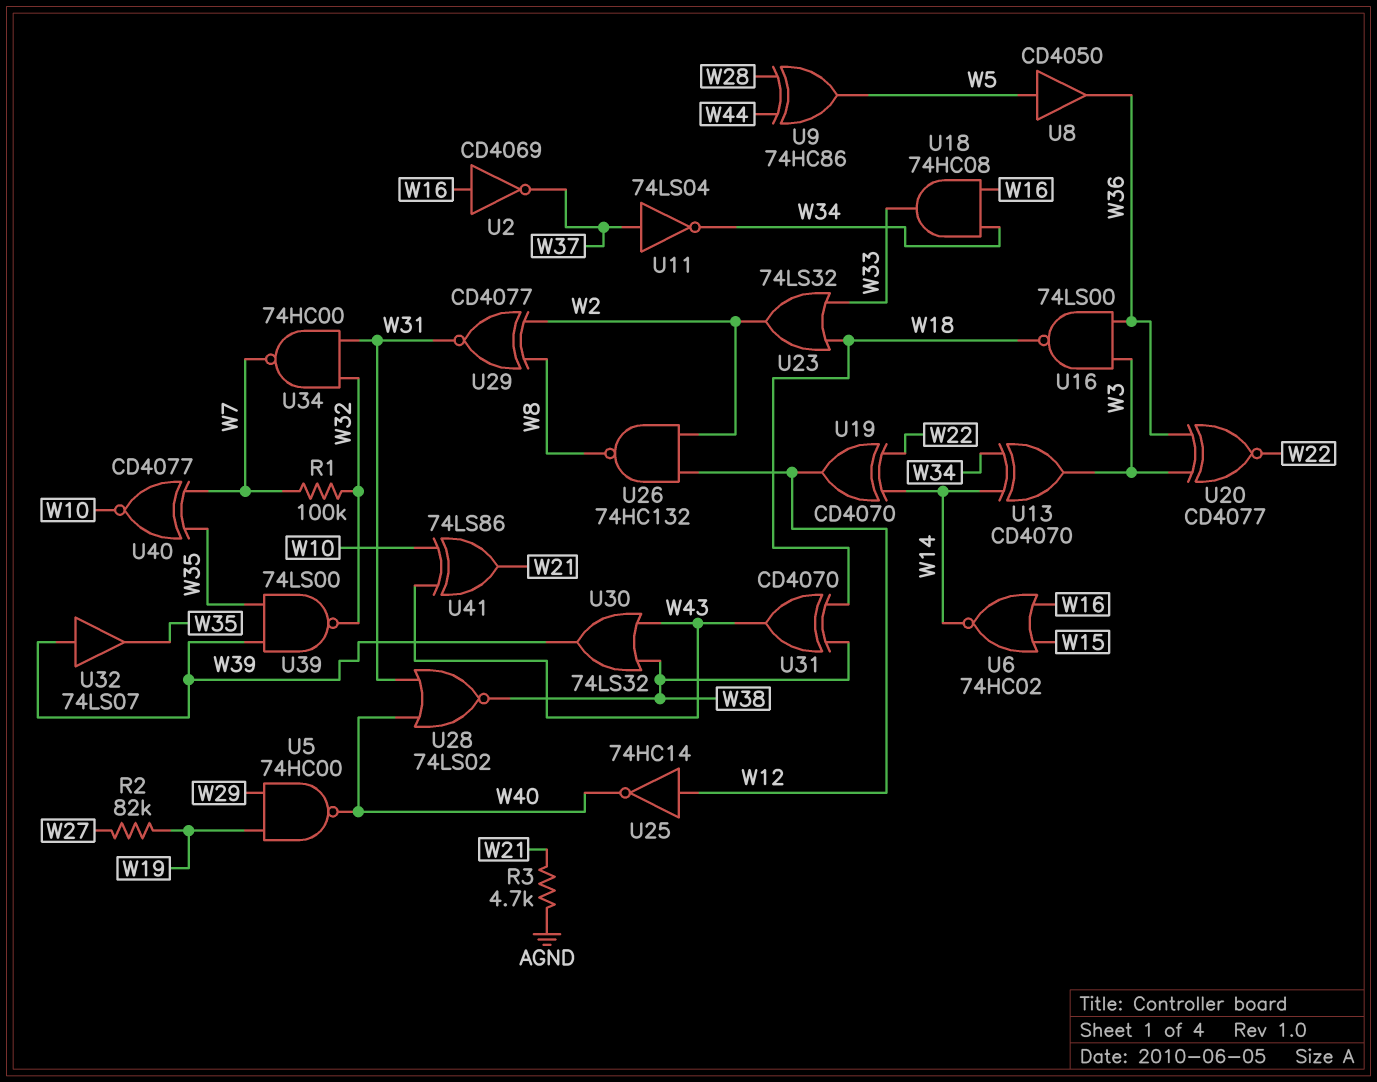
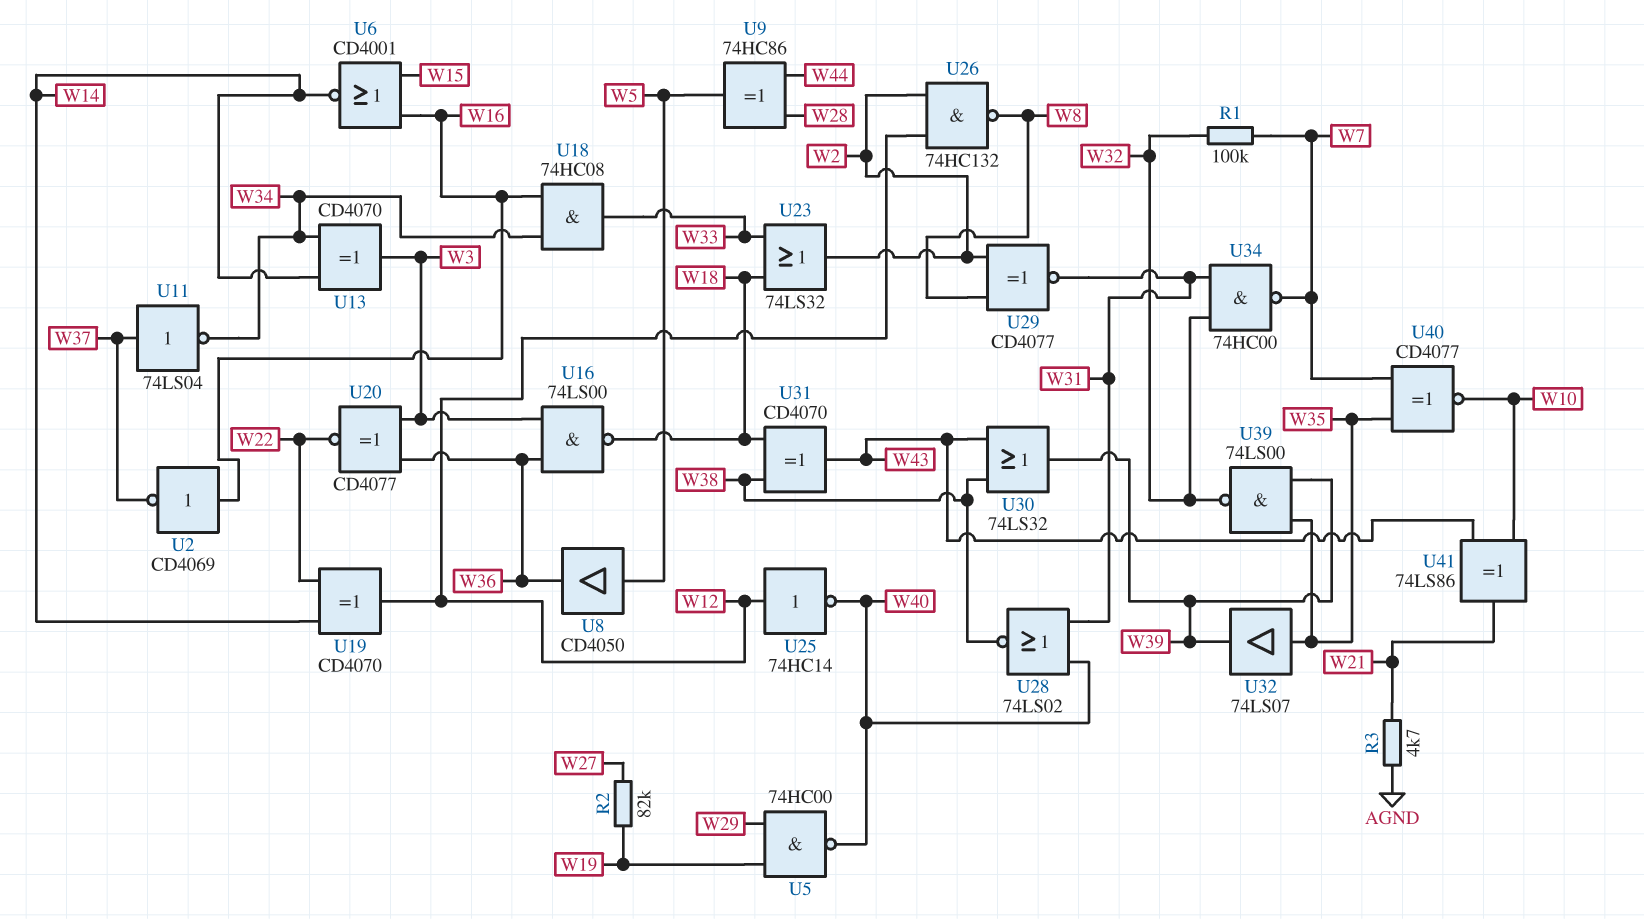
U6: NOR 74HC02 (in W15, in W16, out W14) -> NOR CD4001 (in W15, in W16, out W14)
U32: buffer 74LS07 (in W39, out W35) -> buffer 74LS07 (in W35, out W39)

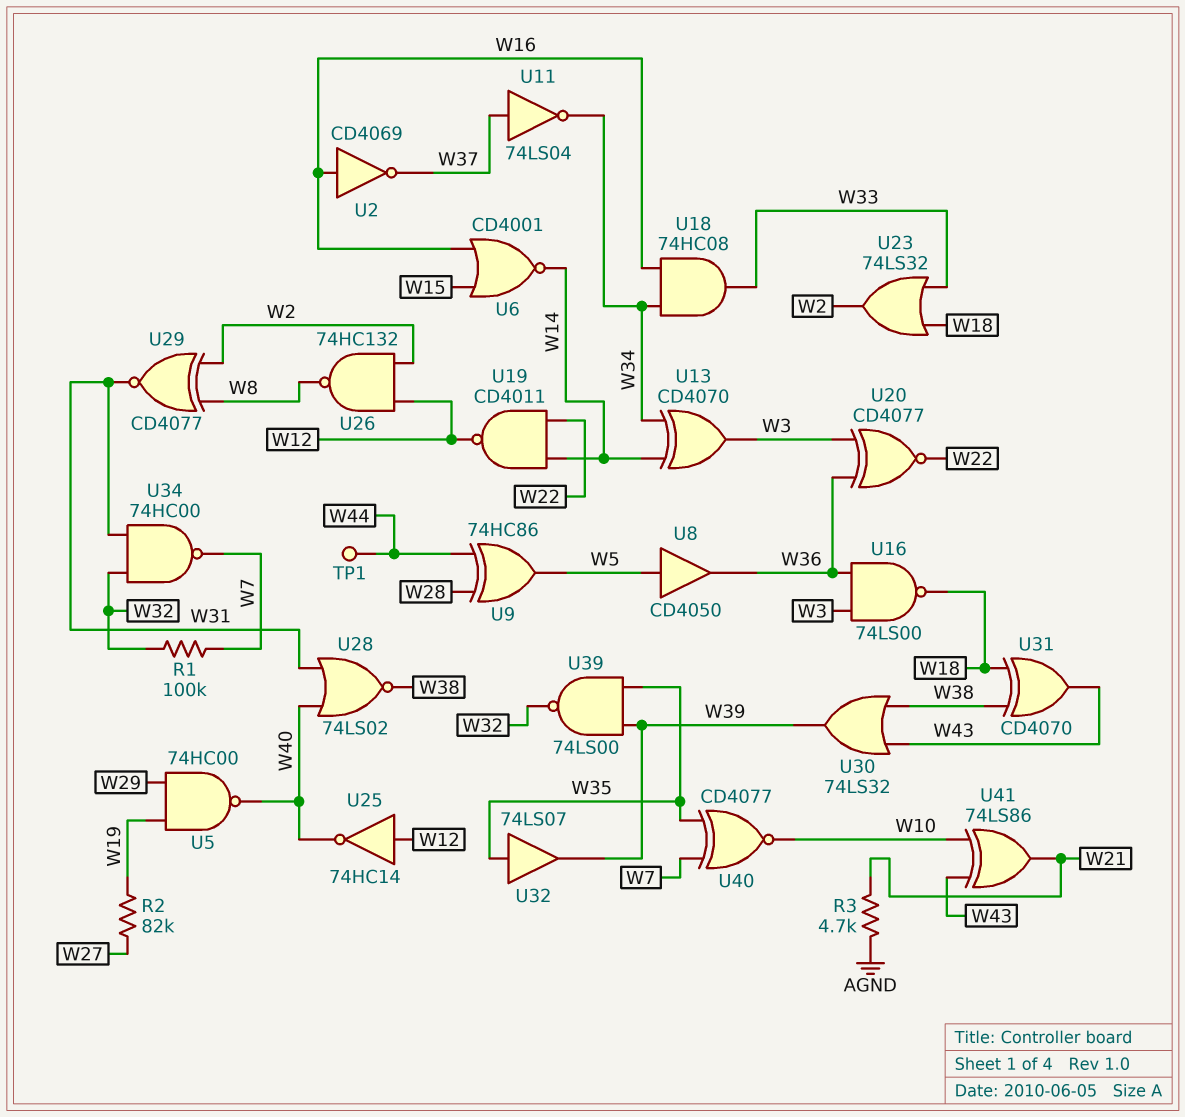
TP1: none -> test point (W44)
U19: XOR CD4070 (in W14, in W22, out W12) -> NAND CD4011 (in W14, in W22, out W12)

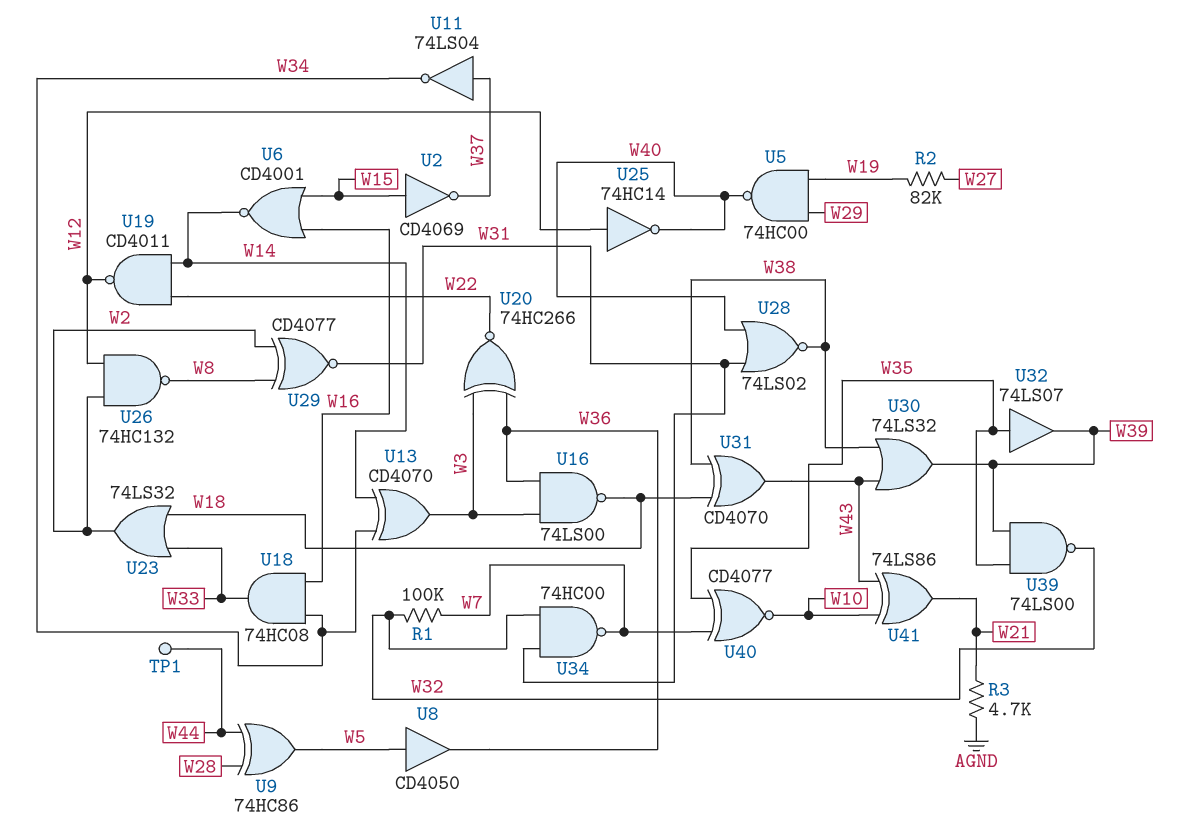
U2: NOT CD4069 (in W16, out W37) -> NOT CD4069 (in W15, out W37)
U20: XNOR CD4077 (in W3, in W36, out W22) -> XNOR 74HC266 (in W3, in W36, out W22)

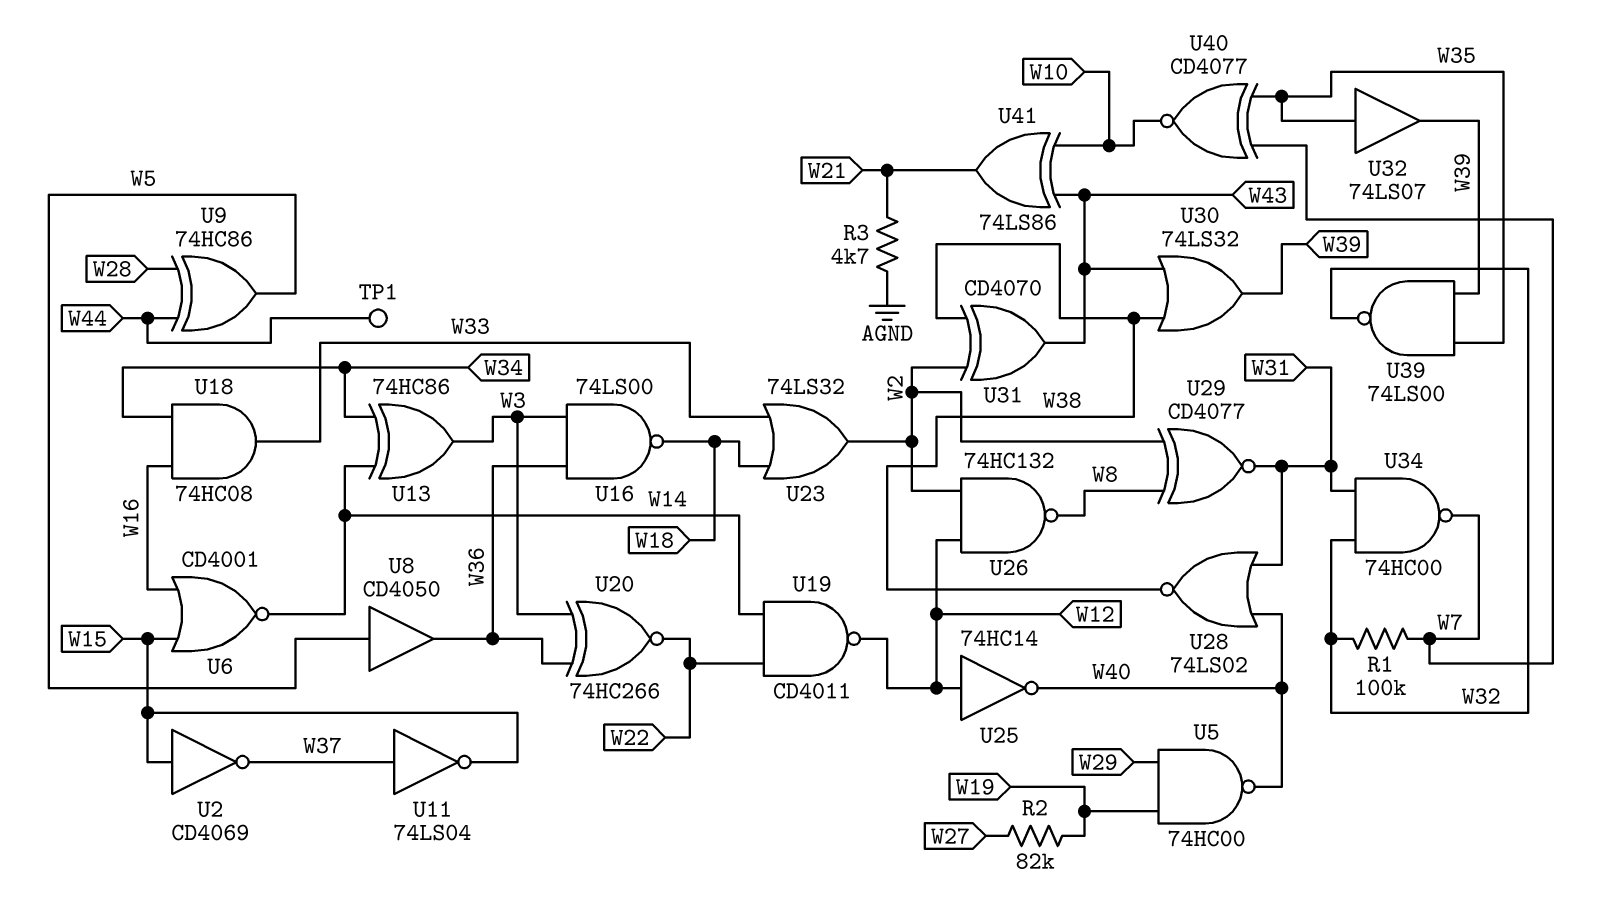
U11: NOT 74LS04 (in W37, out W34) -> NOT 74LS04 (in W37, out W15)
U13: XOR CD4070 (in W14, in W34, out W3) -> XOR 74HC86 (in W14, in W34, out W3)
U31: XOR CD4070 (in W18, in W38, out W43) -> XOR CD4070 (in W2, in W38, out W43)

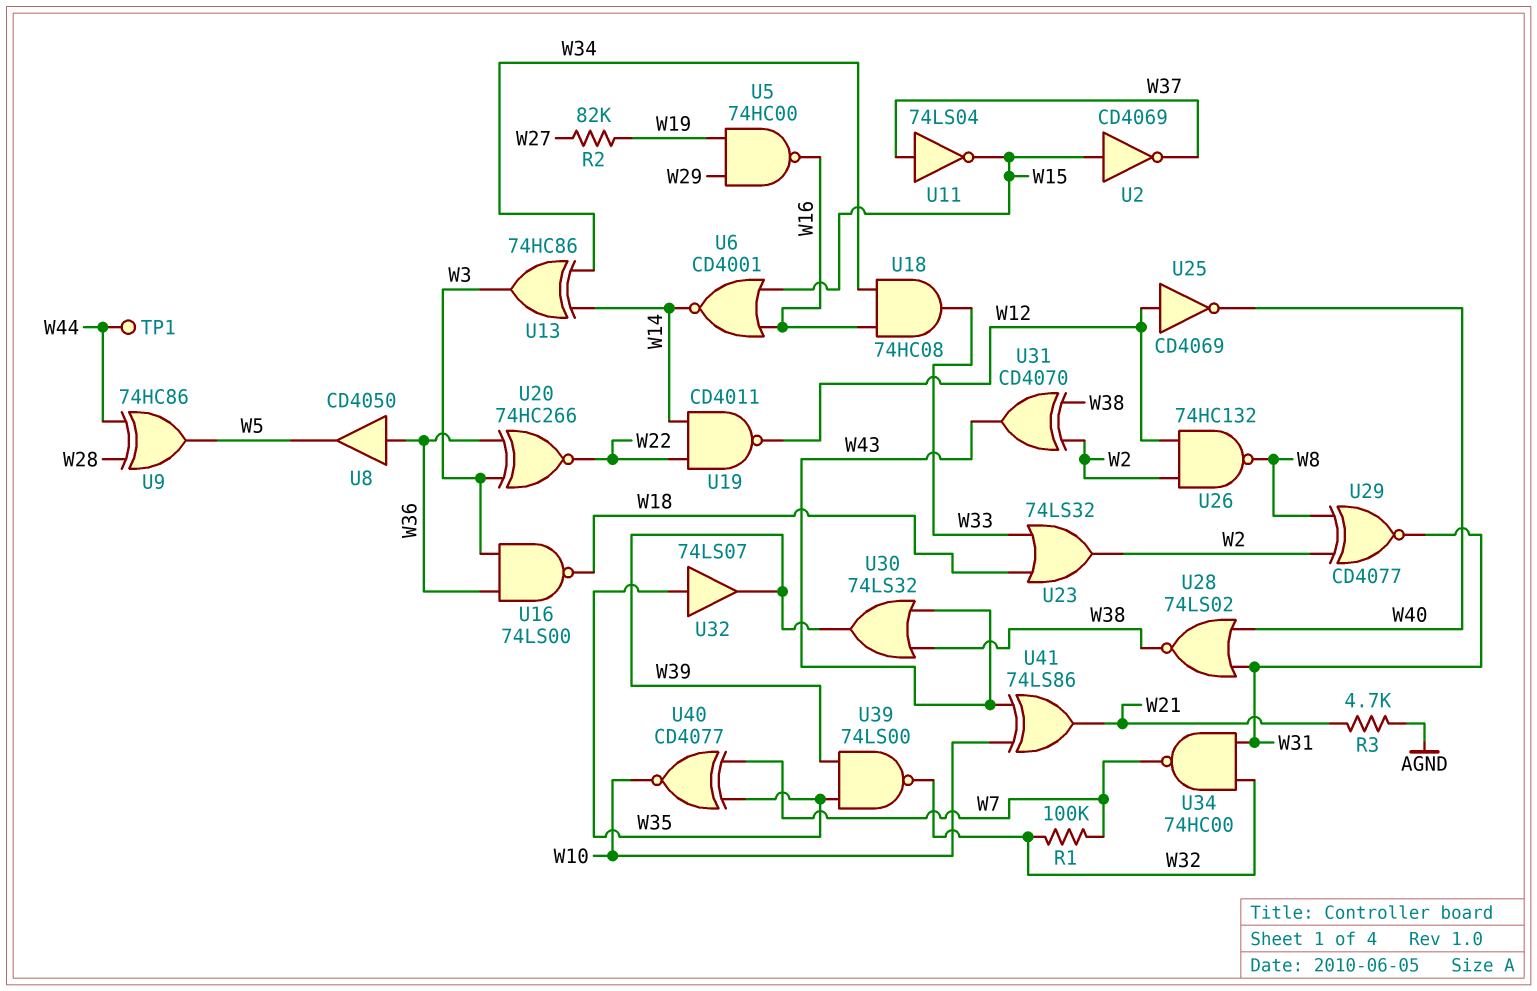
U5: NAND 74HC00 (in W19, in W29, out W40) -> NAND 74HC00 (in W19, in W29, out W16)
U8: buffer CD4050 (in W5, out W36) -> buffer CD4050 (in W36, out W5)
U25: NOT 74HC14 (in W12, out W40) -> NOT CD4069 (in W12, out W40)

